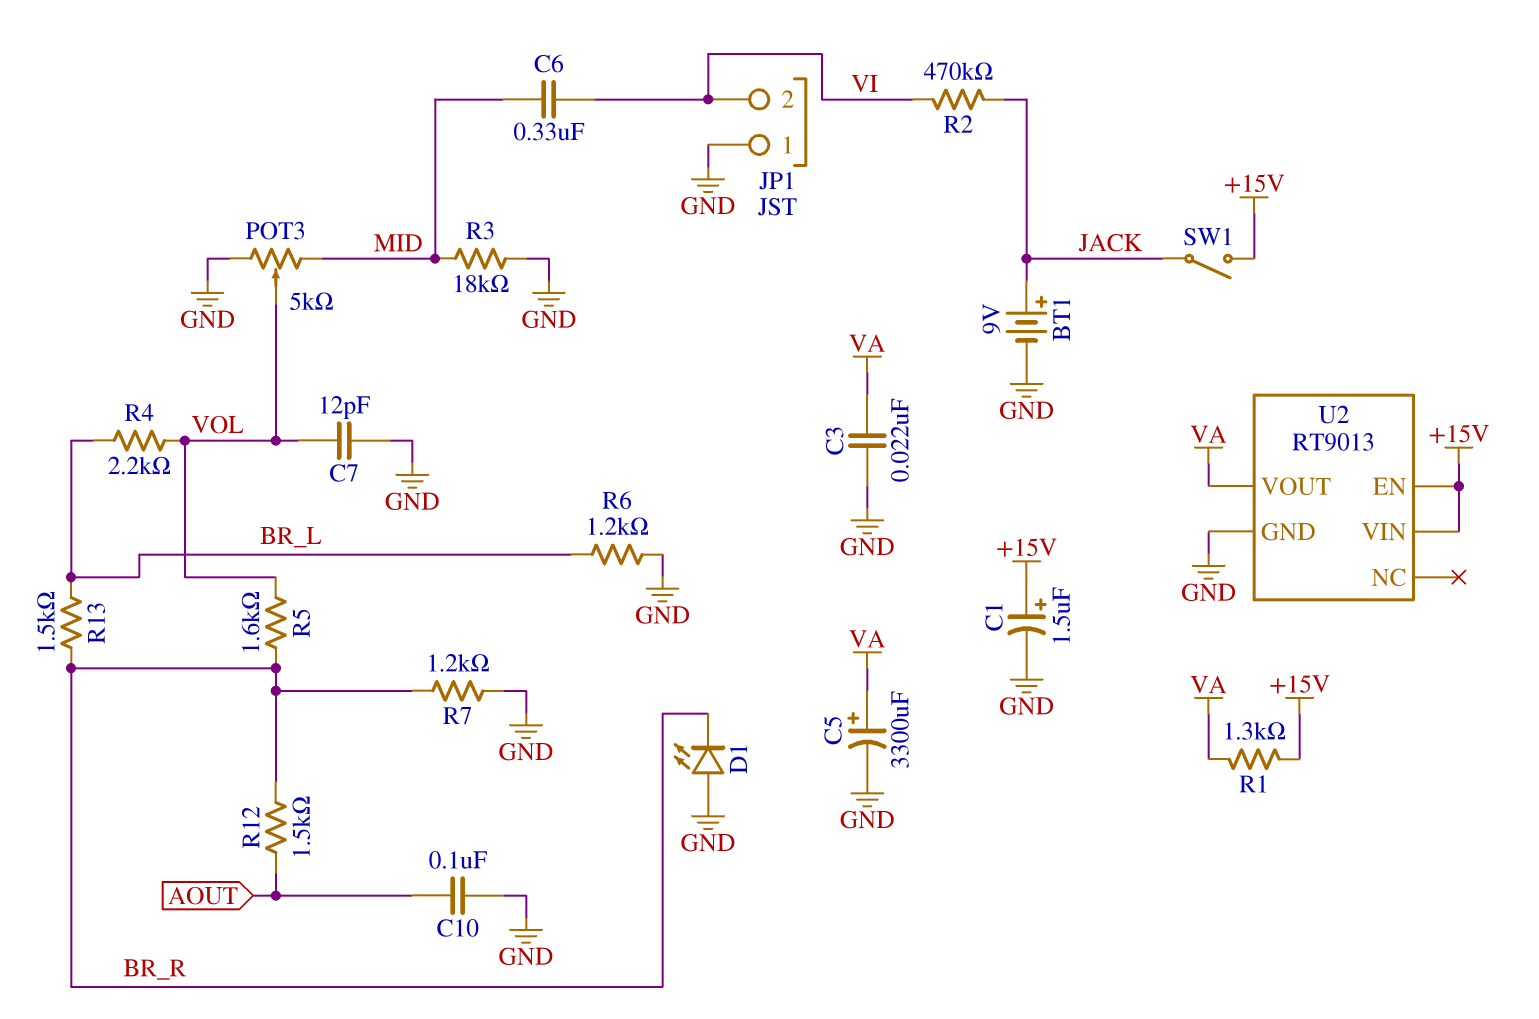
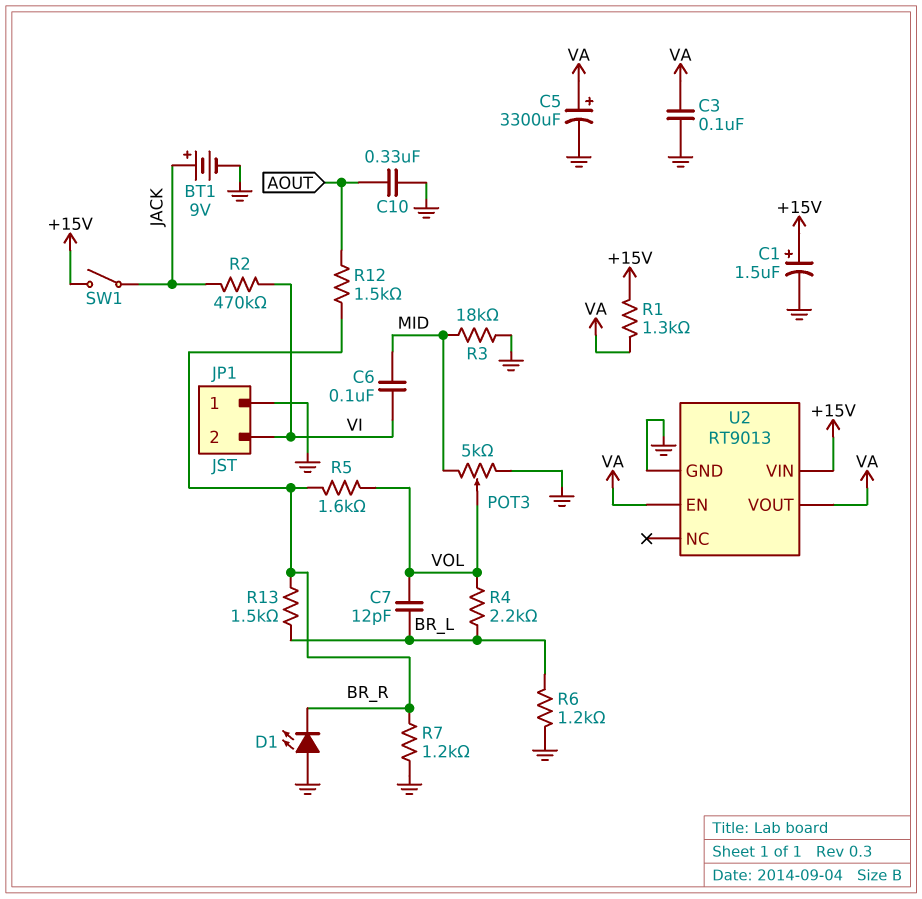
C3: 22nF (GND, VA) -> 100nF (GND, VA)
C6: 330nF (MID, VI) -> 100nF (MID, VI)
C7: 12pF (GND, VOL) -> 12pF (BR_L, VOL)
C10: 100nF (AOUT, GND) -> 330nF (AOUT, GND)
U2 pin EN: +15V -> VA

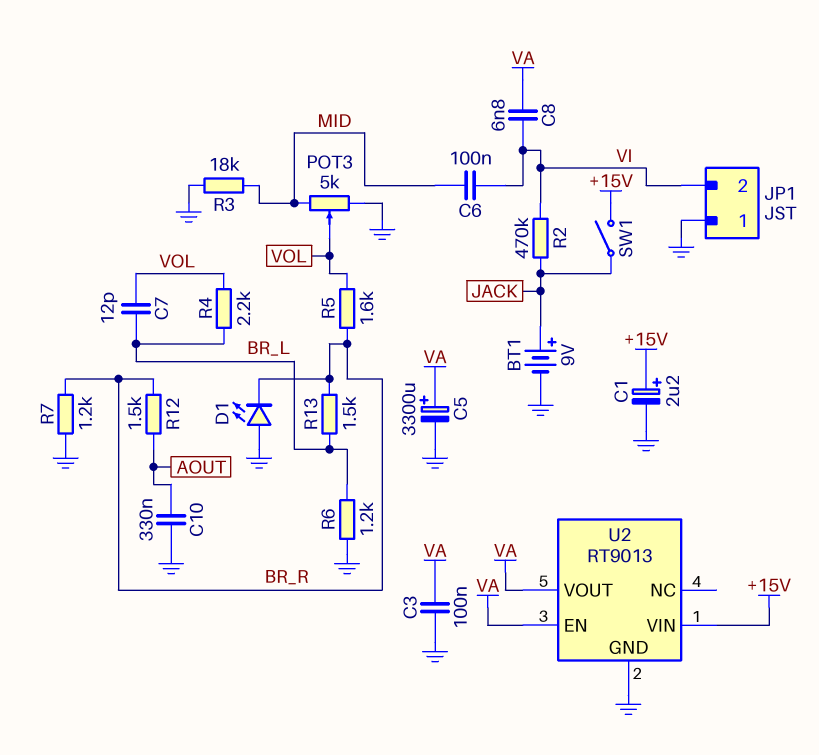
C1: 1.5uF (plus +15V, minus GND) -> 2.2uF (plus +15V, minus GND)
C8: none -> 6.8nF (VA, VI)
R1: 1.3k (+15V, VA) -> none

